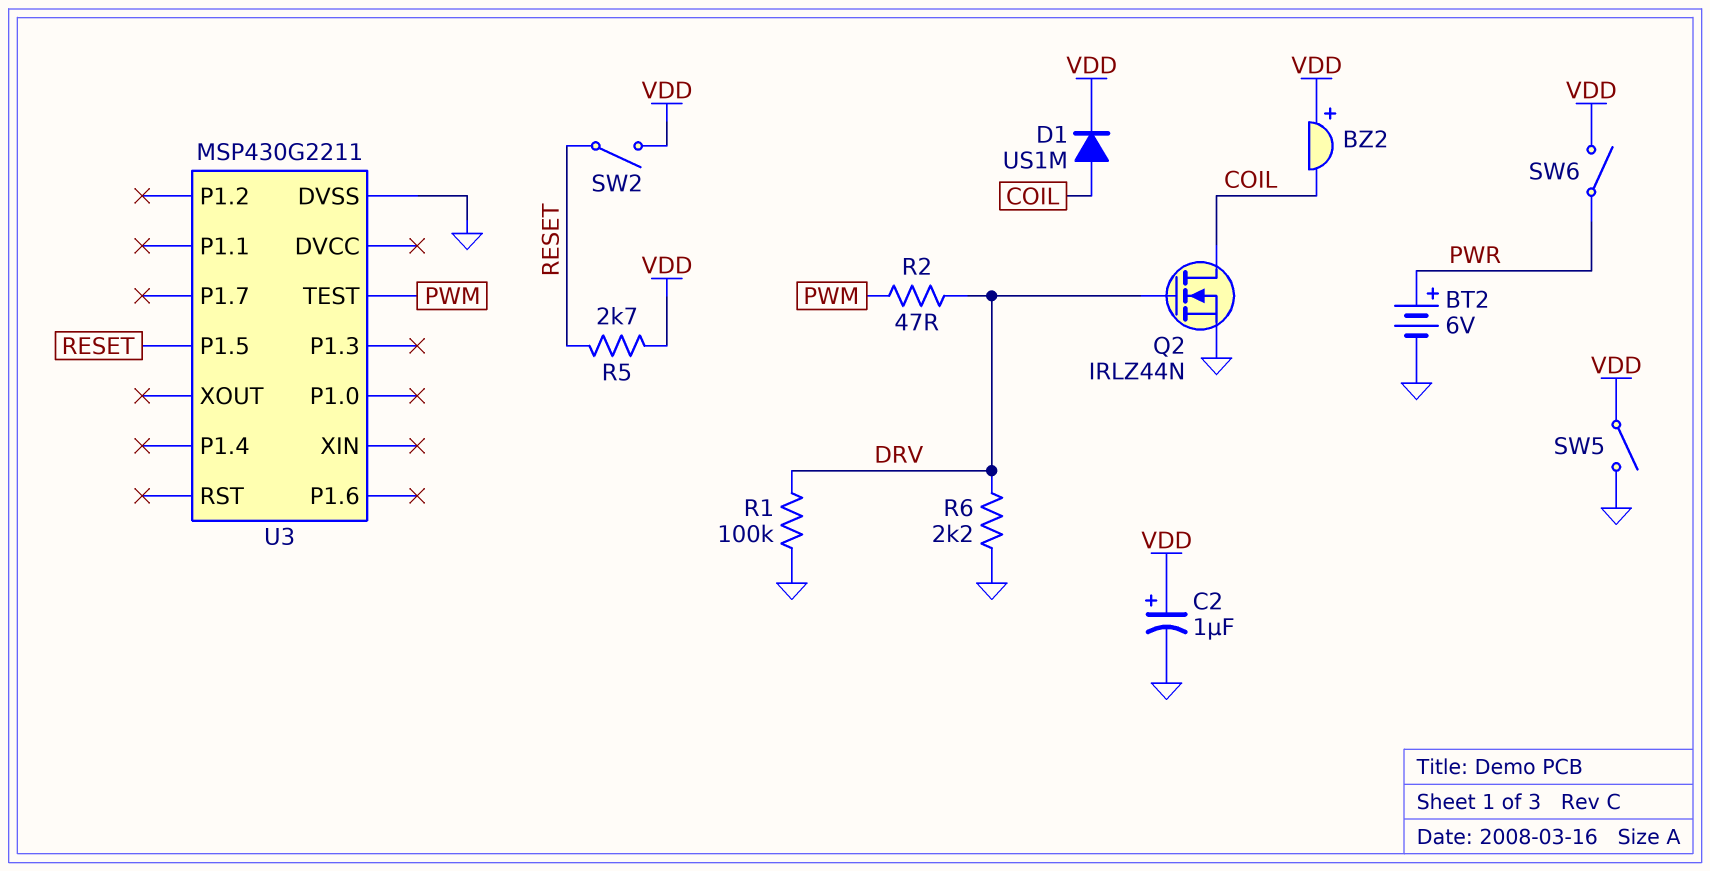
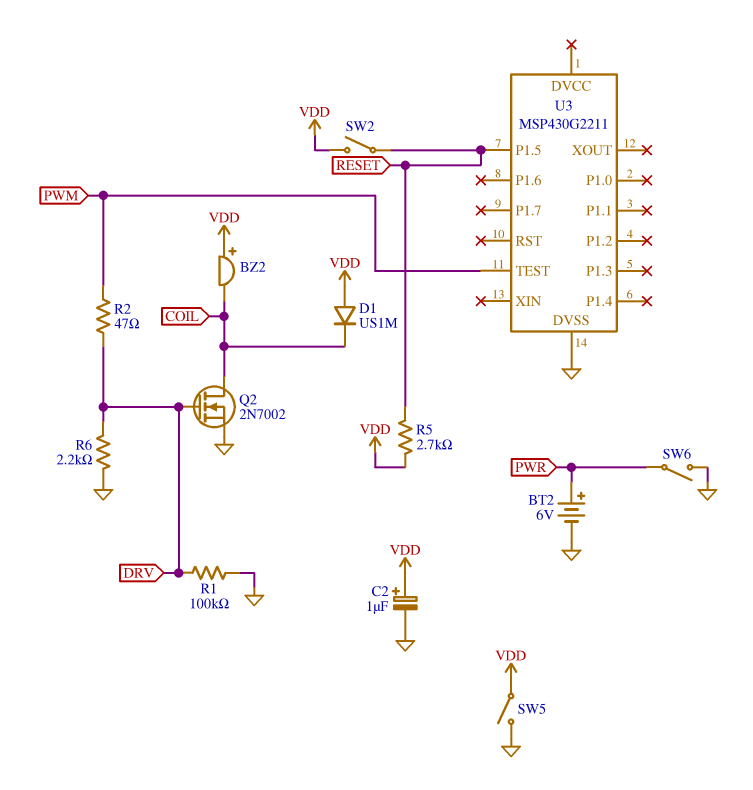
D1: diode US1M (A COIL, K VDD) -> diode US1M (A VDD, K COIL)
Q2: NMOS IRLZ44N (G DRV, D COIL, S GND) -> NMOS 2N7002 (G DRV, D COIL, S GND)
SW6: switch (PWR, VDD) -> switch (GND, PWR)

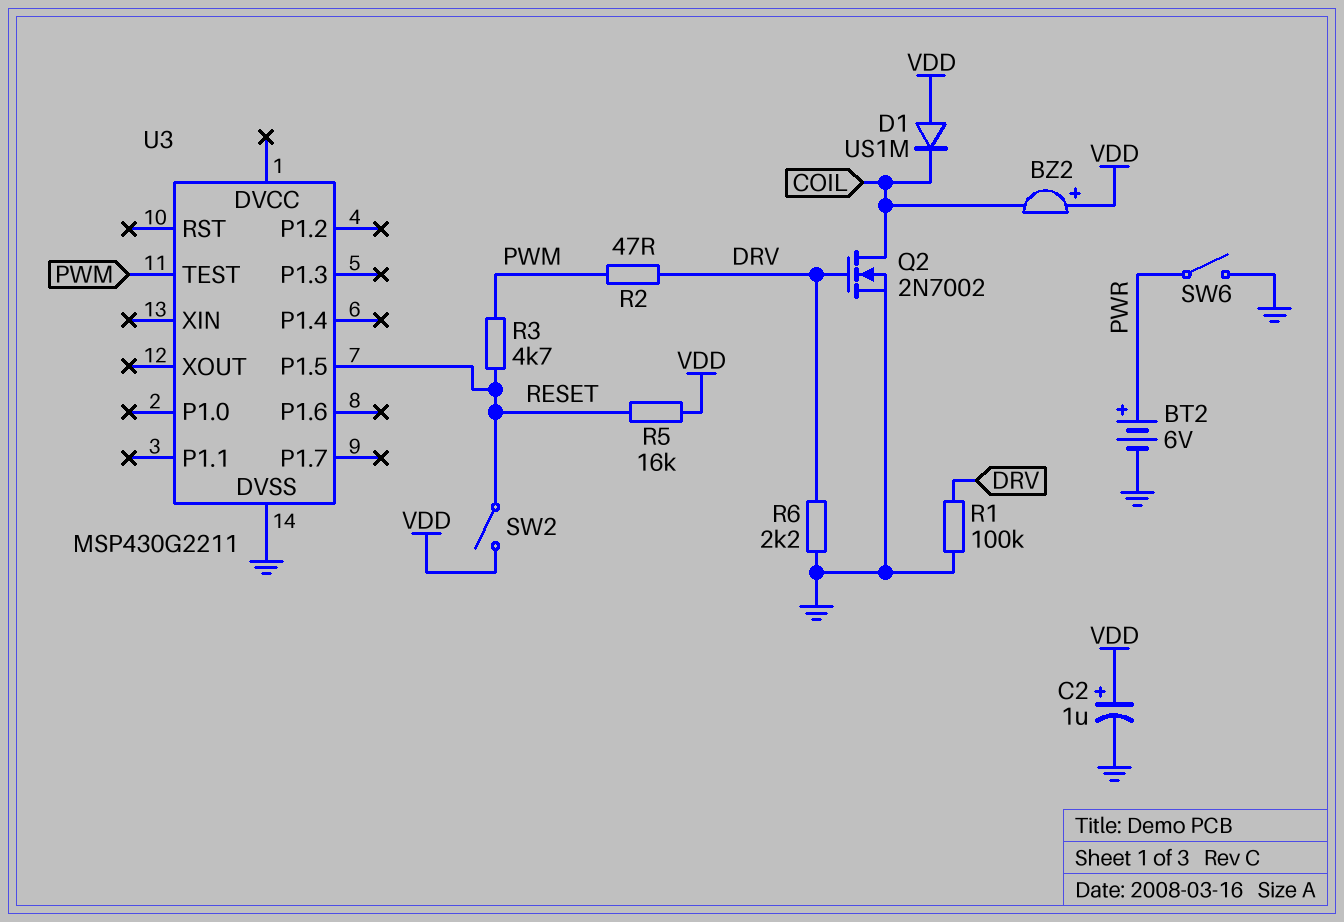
R3: none -> 4.7k (PWM, RESET)
R5: 2.7k (RESET, VDD) -> 16k (RESET, VDD)
SW5: switch (GND, VDD) -> none

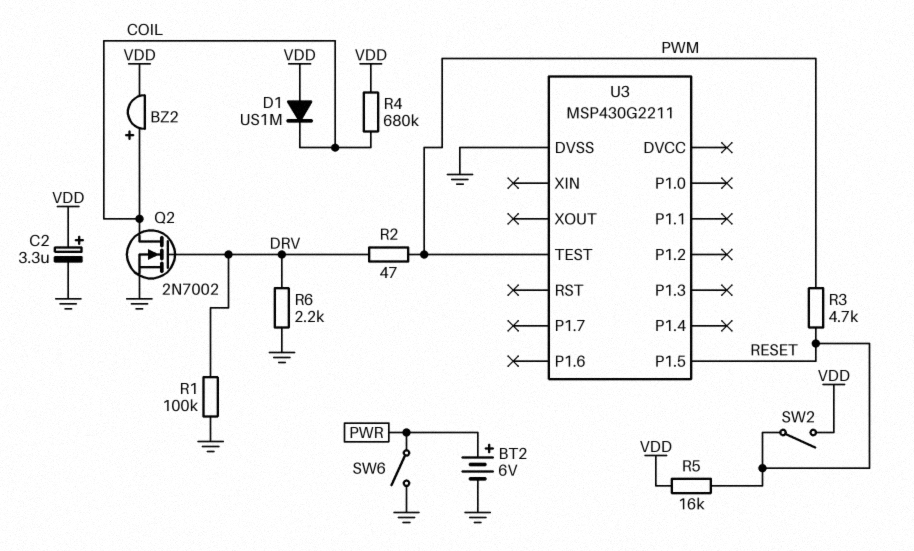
BZ2: buzzer (plus VDD, minus COIL) -> buzzer (plus COIL, minus VDD)
C2: 1uF (plus VDD, minus GND) -> 3.3uF (plus VDD, minus GND)
R4: none -> 680k (COIL, VDD)

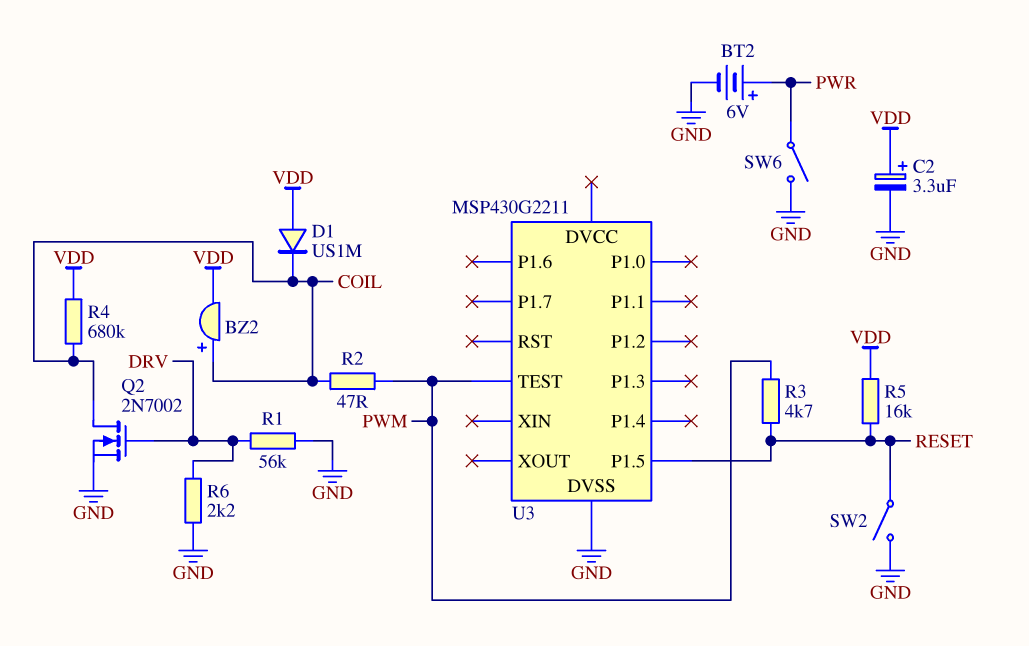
R1: 100k (DRV, GND) -> 56k (DRV, GND)
R2: 47 (DRV, PWM) -> 47 (COIL, PWM)
SW2: switch (RESET, VDD) -> switch (GND, RESET)

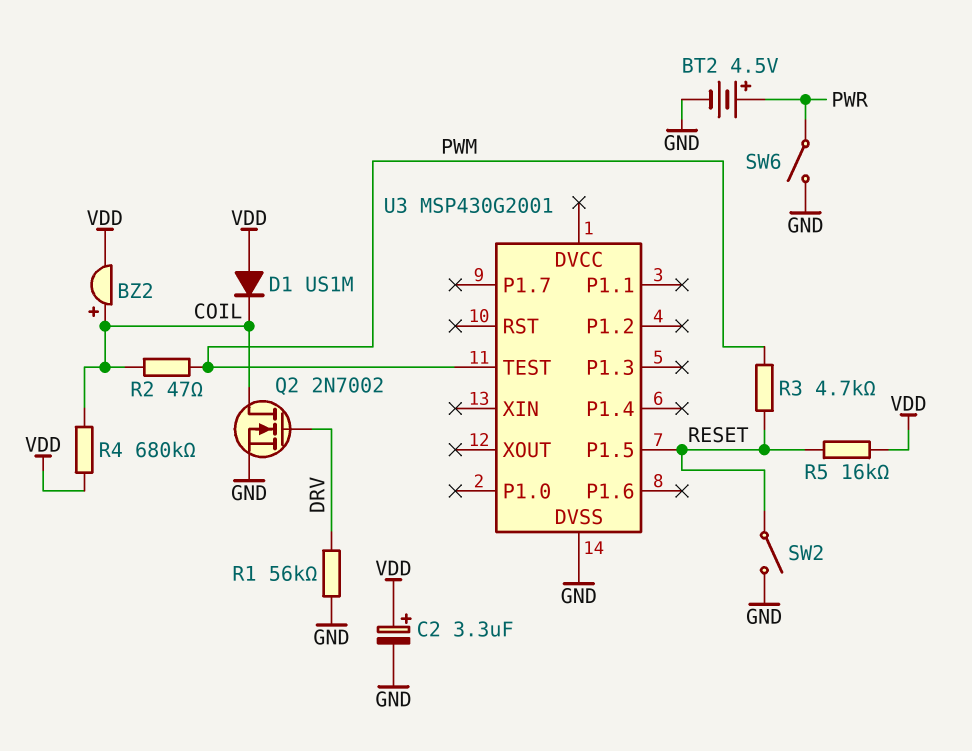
BT2: 6V (plus PWR, minus GND) -> 4.5V (plus PWR, minus GND)
R6: 2.2k (DRV, GND) -> none
U3: MSP430G2211 -> MSP430G2001

